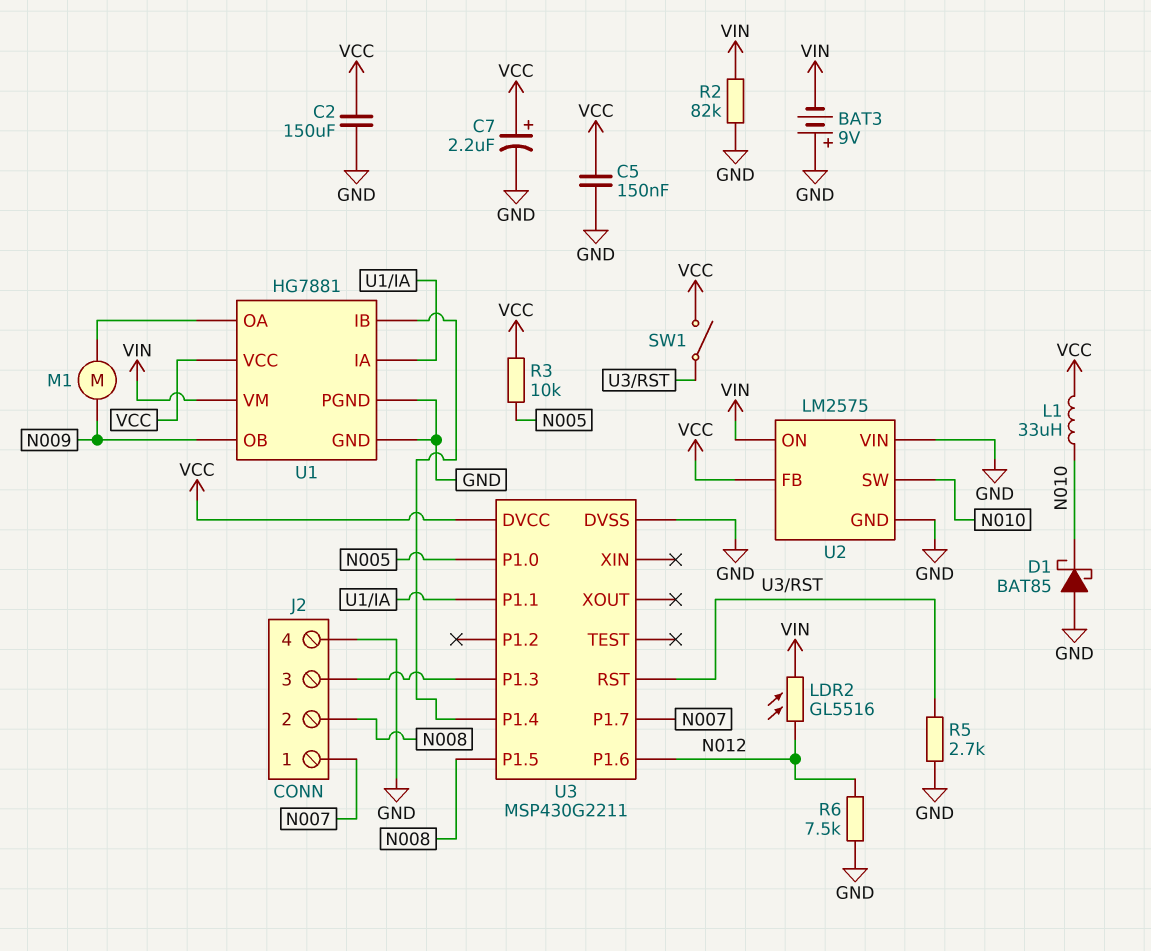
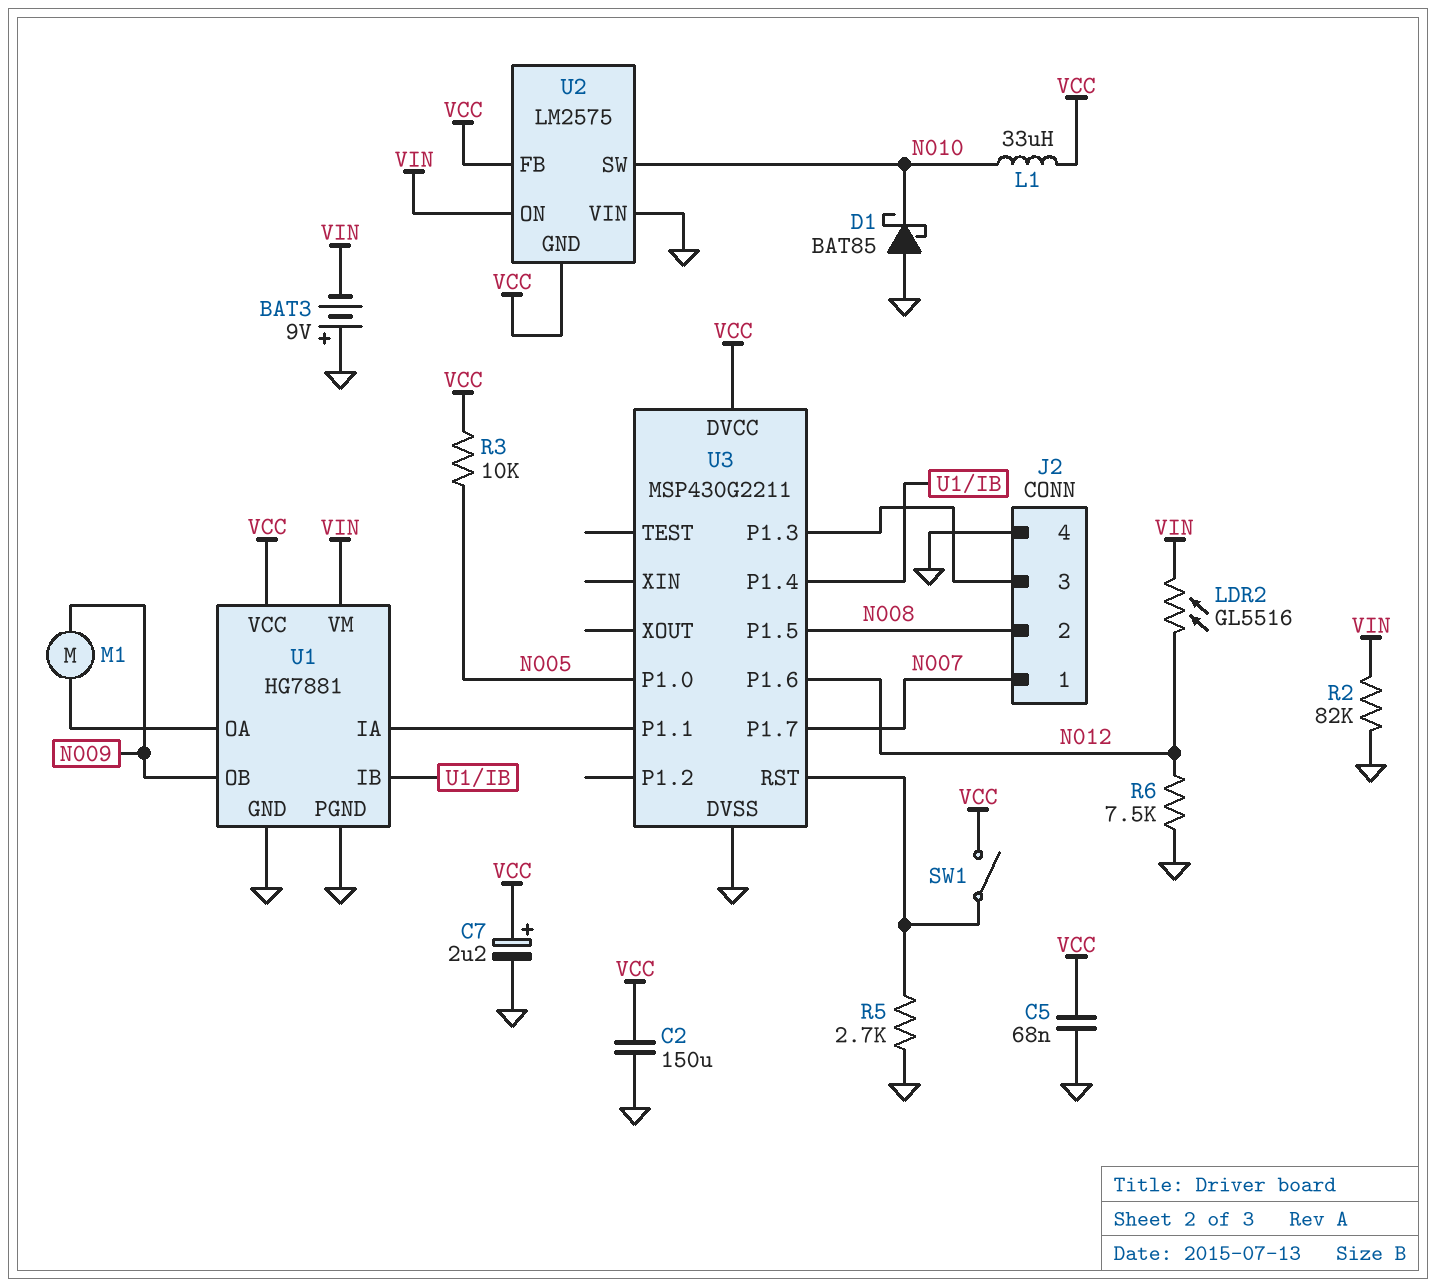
C5: 150nF (GND, VCC) -> 68nF (GND, VCC)
U2 pin GND: GND -> VCC

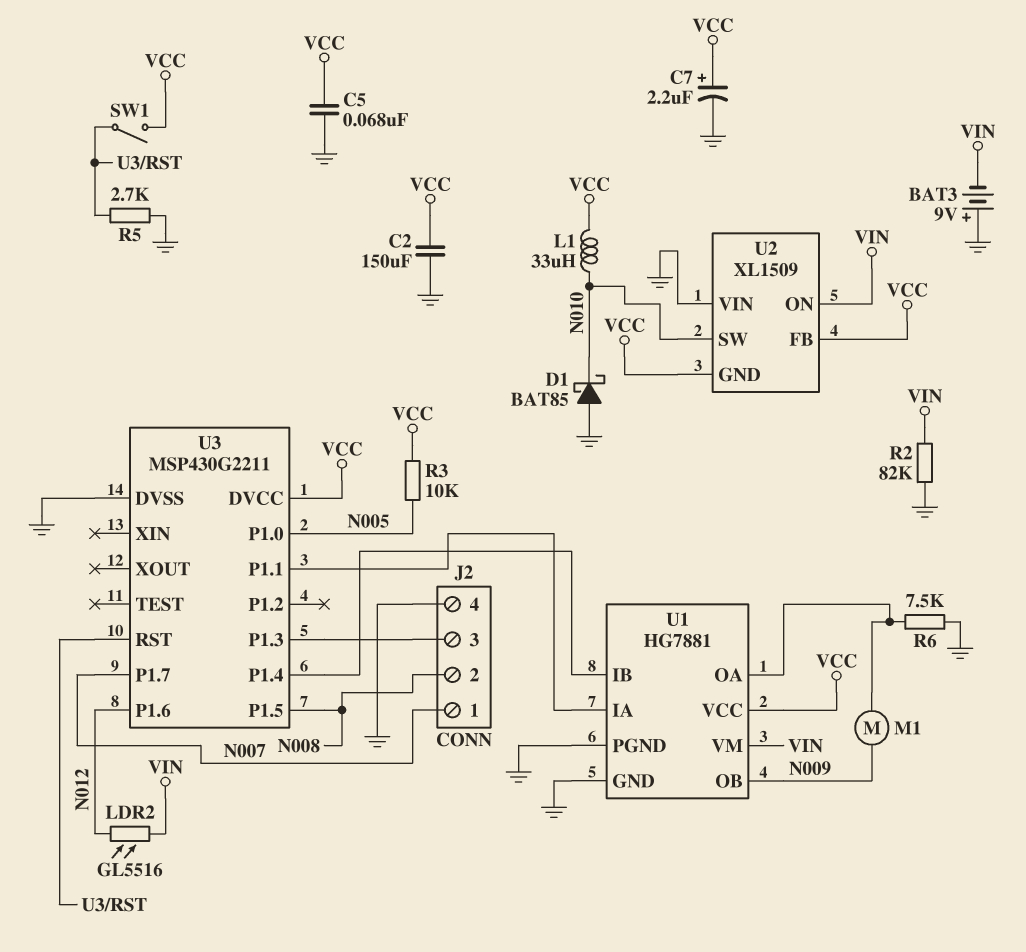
R6: 7.5k (GND, N012) -> 7.5k (GND, U1/OA)
U2: LM2575 -> XL1509

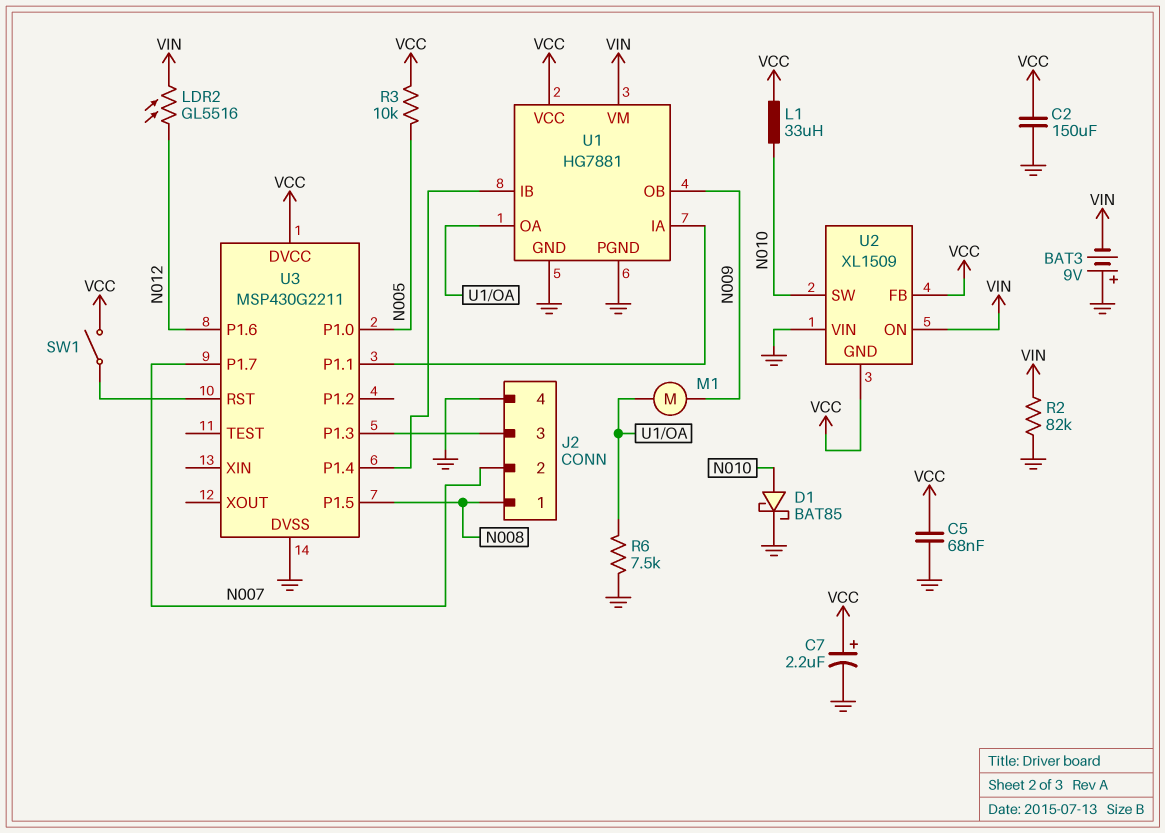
D1: schottky BAT85 (A GND, K N010) -> schottky BAT85 (A N010, K GND)
J2 pin 1: N007 -> N008
J2 pin 2: N008 -> N007
R5: 2.7k (GND, U3/RST) -> none

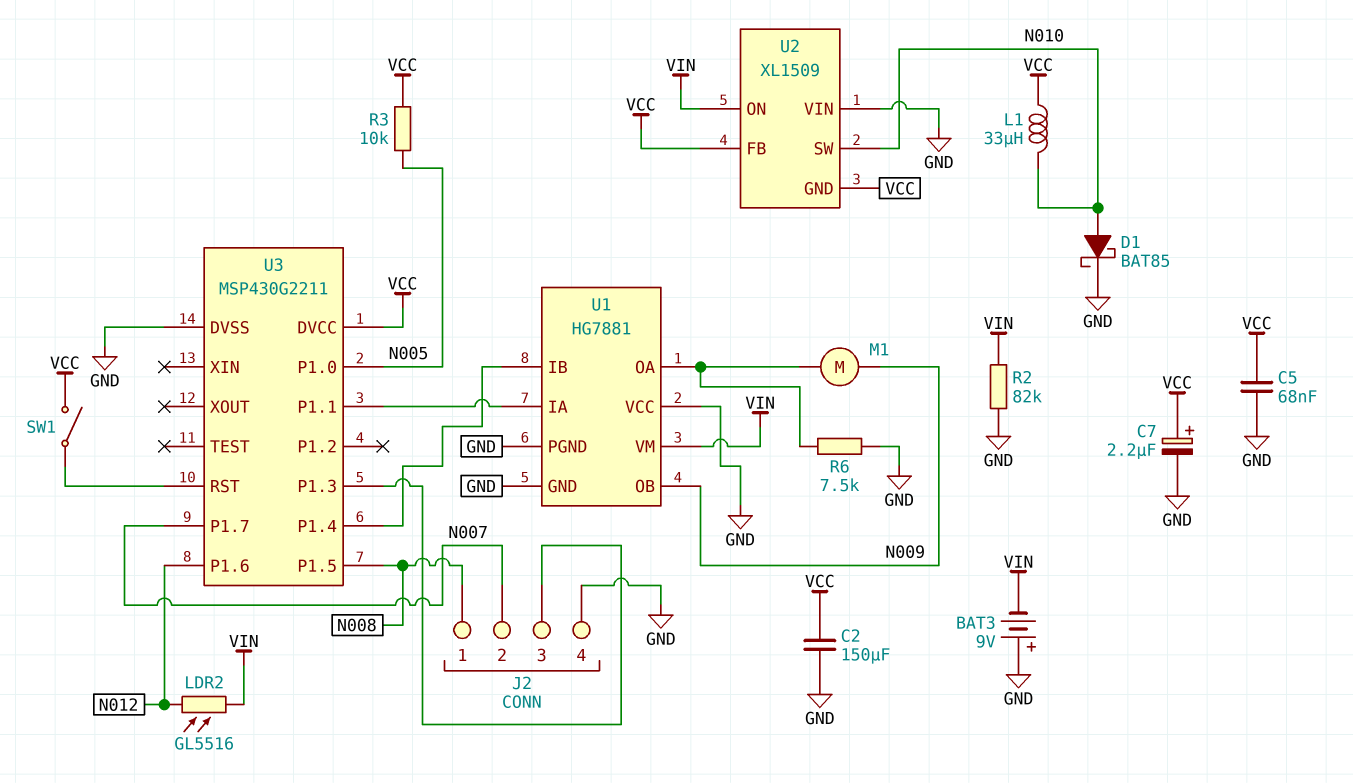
U1 pin VCC: VCC -> GND

